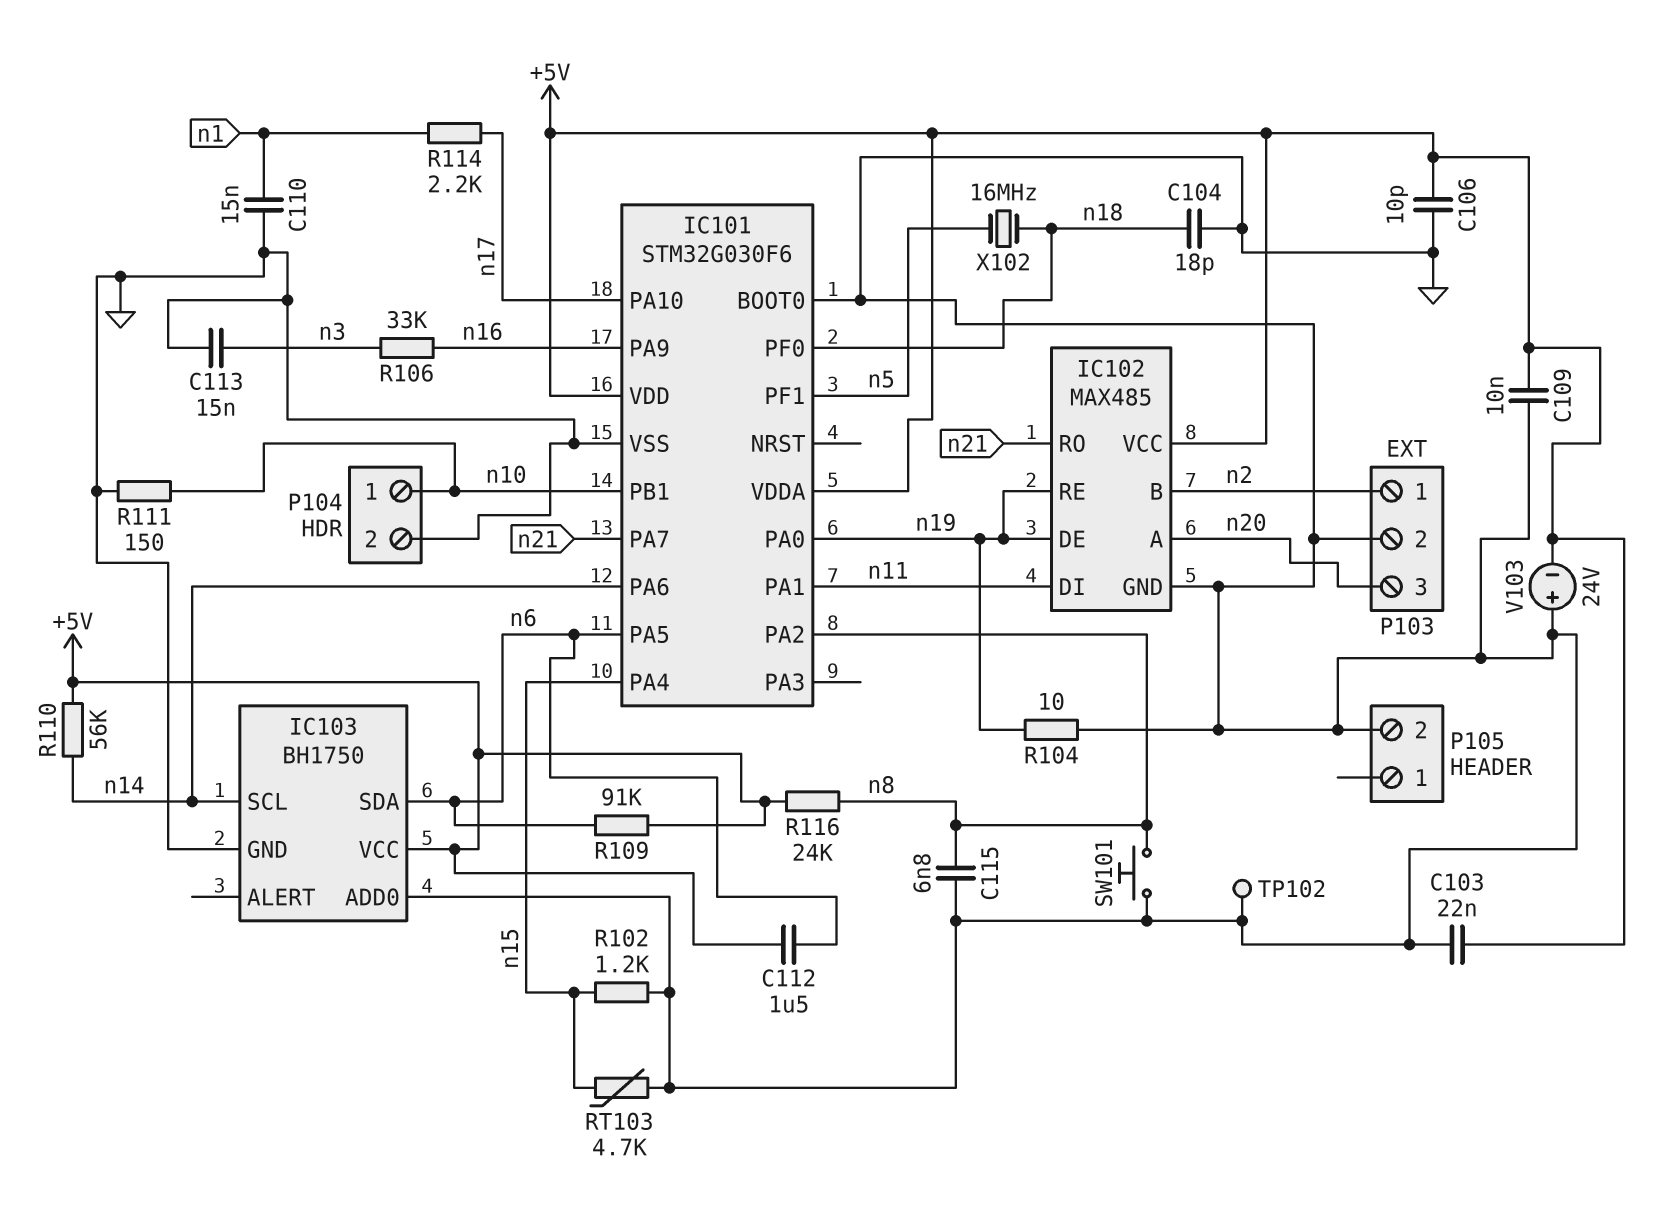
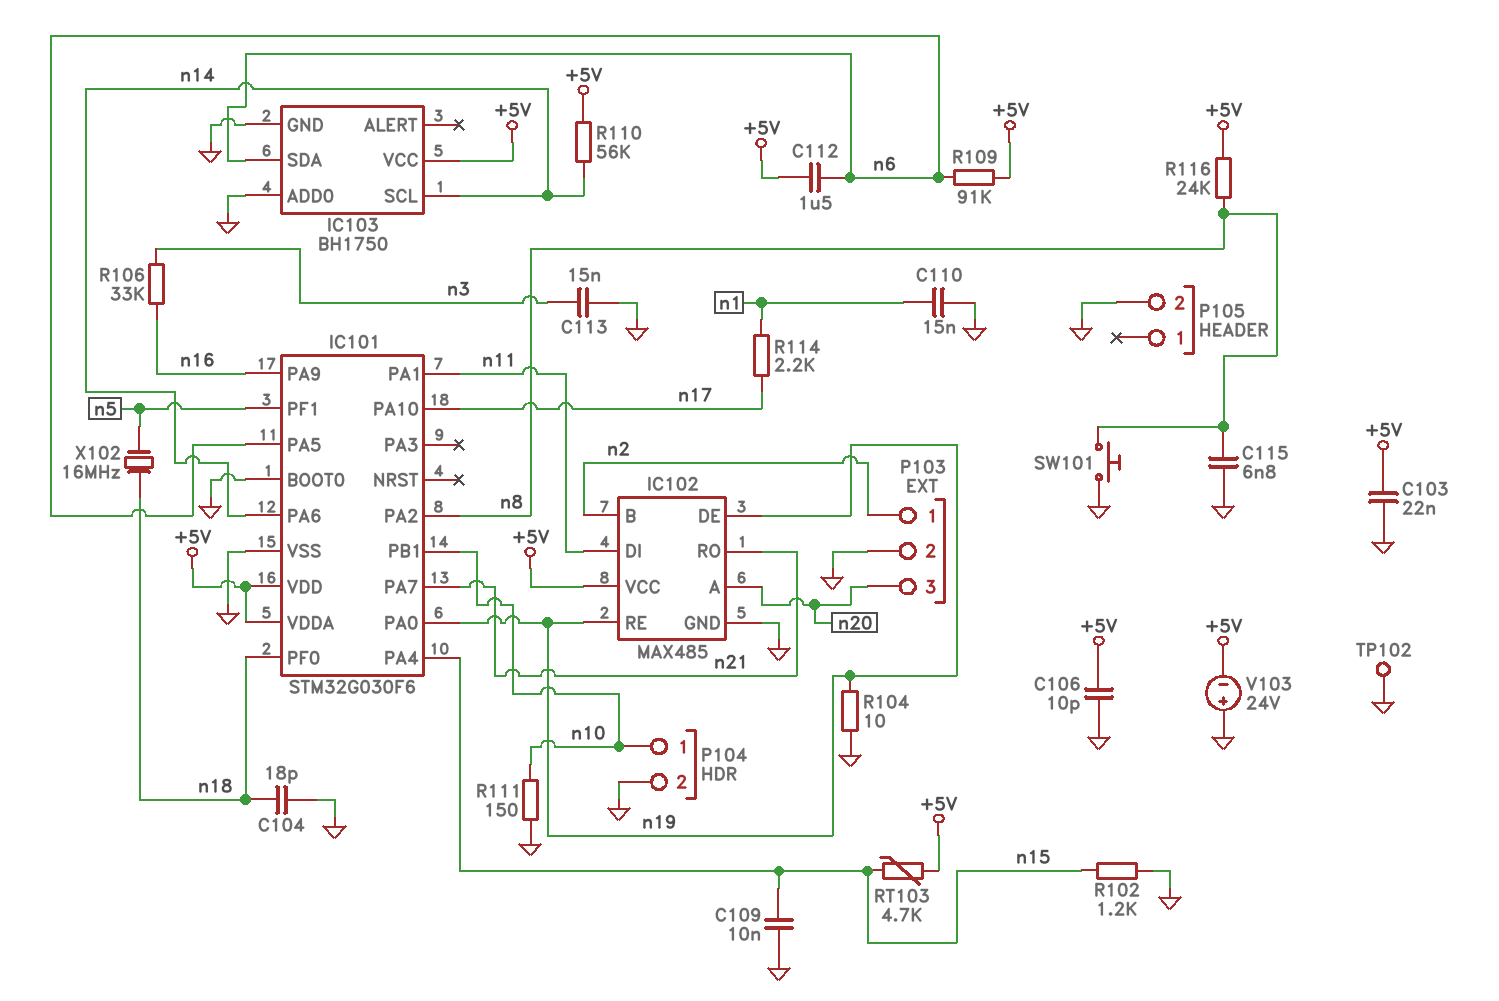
C109: 10nF (+5V, GND) -> 10nF (GND, n15)
RT103: 4.7k (GND, n15) -> 4.7k (+5V, n15)

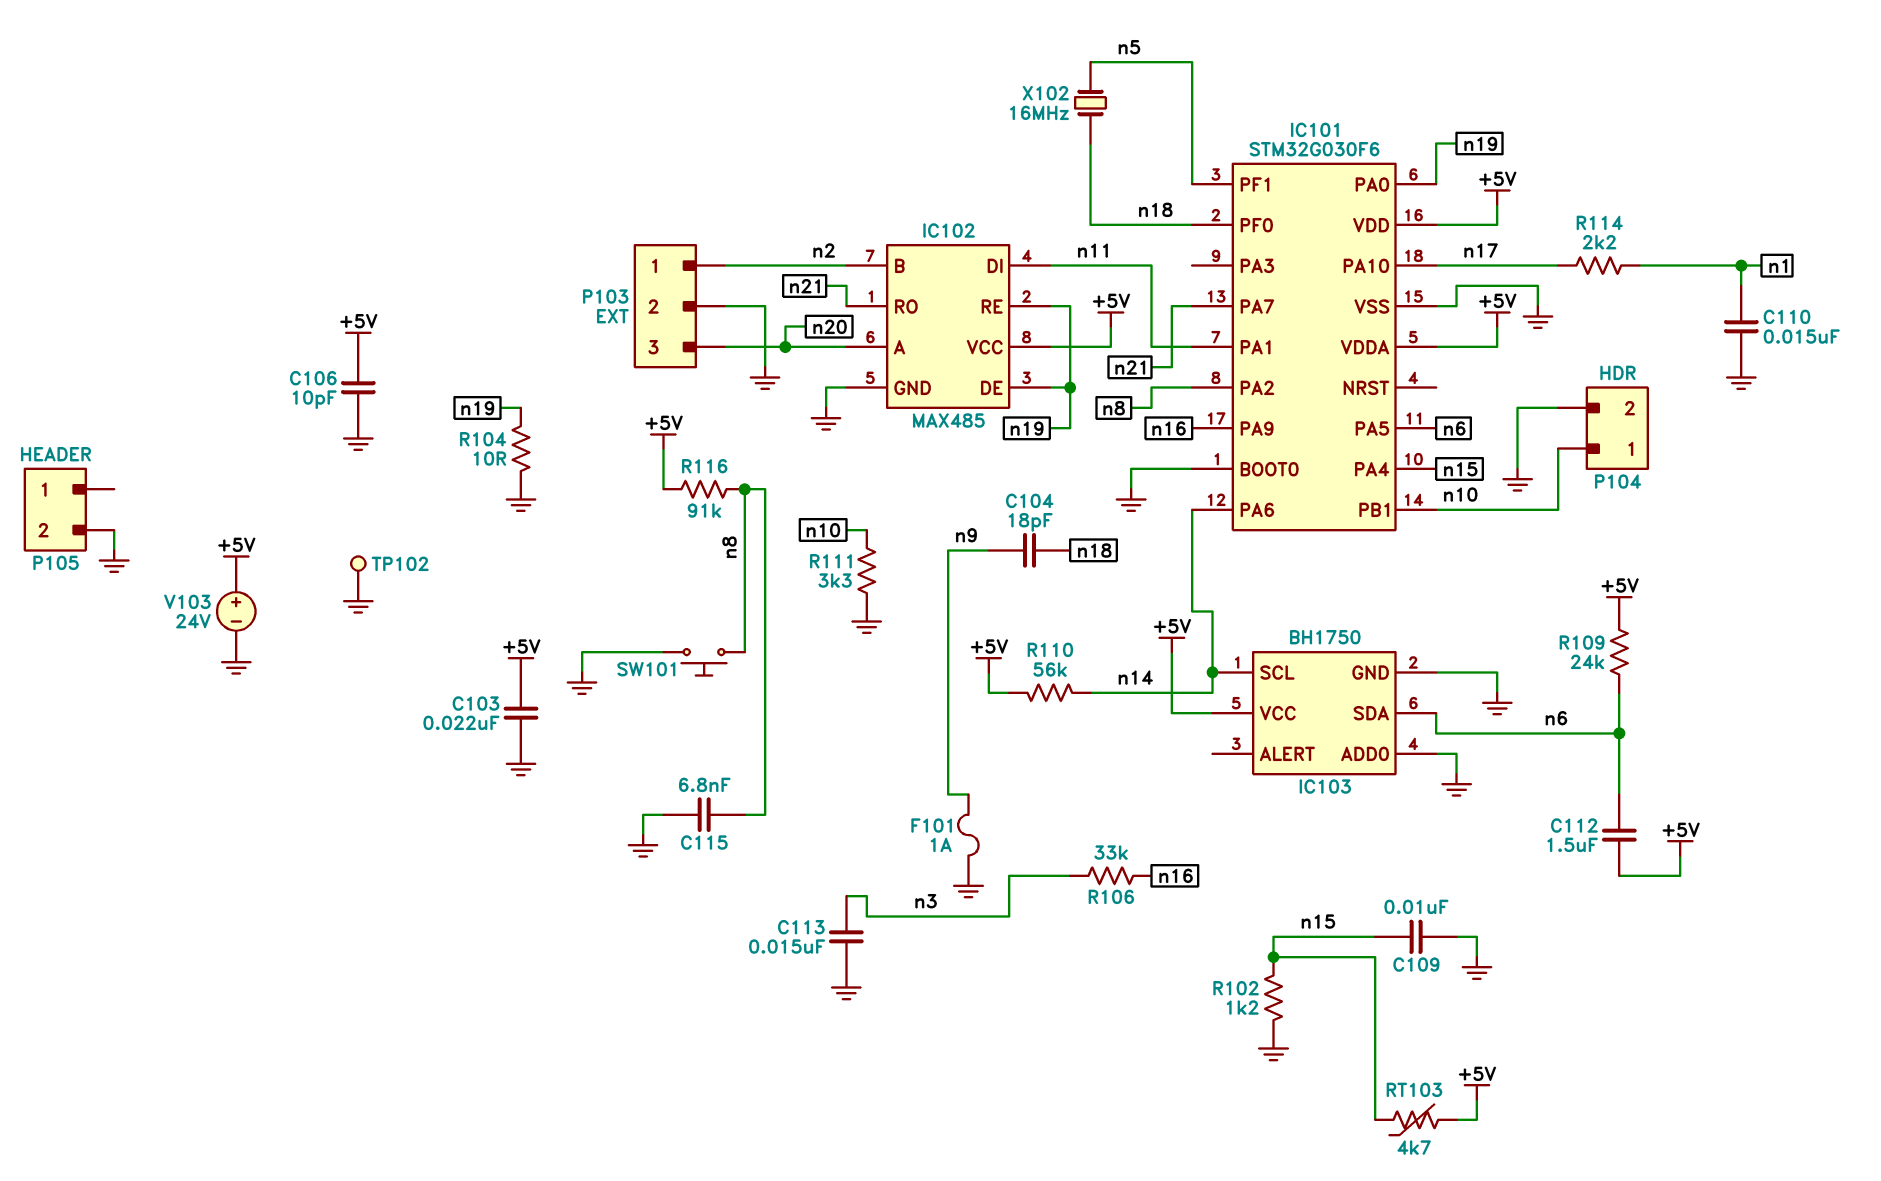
C104: 18pF (GND, n18) -> 18pF (n9, n18)
F101: none -> 1A (GND, n9)
R109: 91k (+5V, n6) -> 24k (+5V, n6)
R111: 150 (GND, n10) -> 3.3k (GND, n10)
R116: 24k (+5V, n8) -> 91k (+5V, n8)
V103: 24V (plus GND, minus +5V) -> 24V (plus +5V, minus GND)

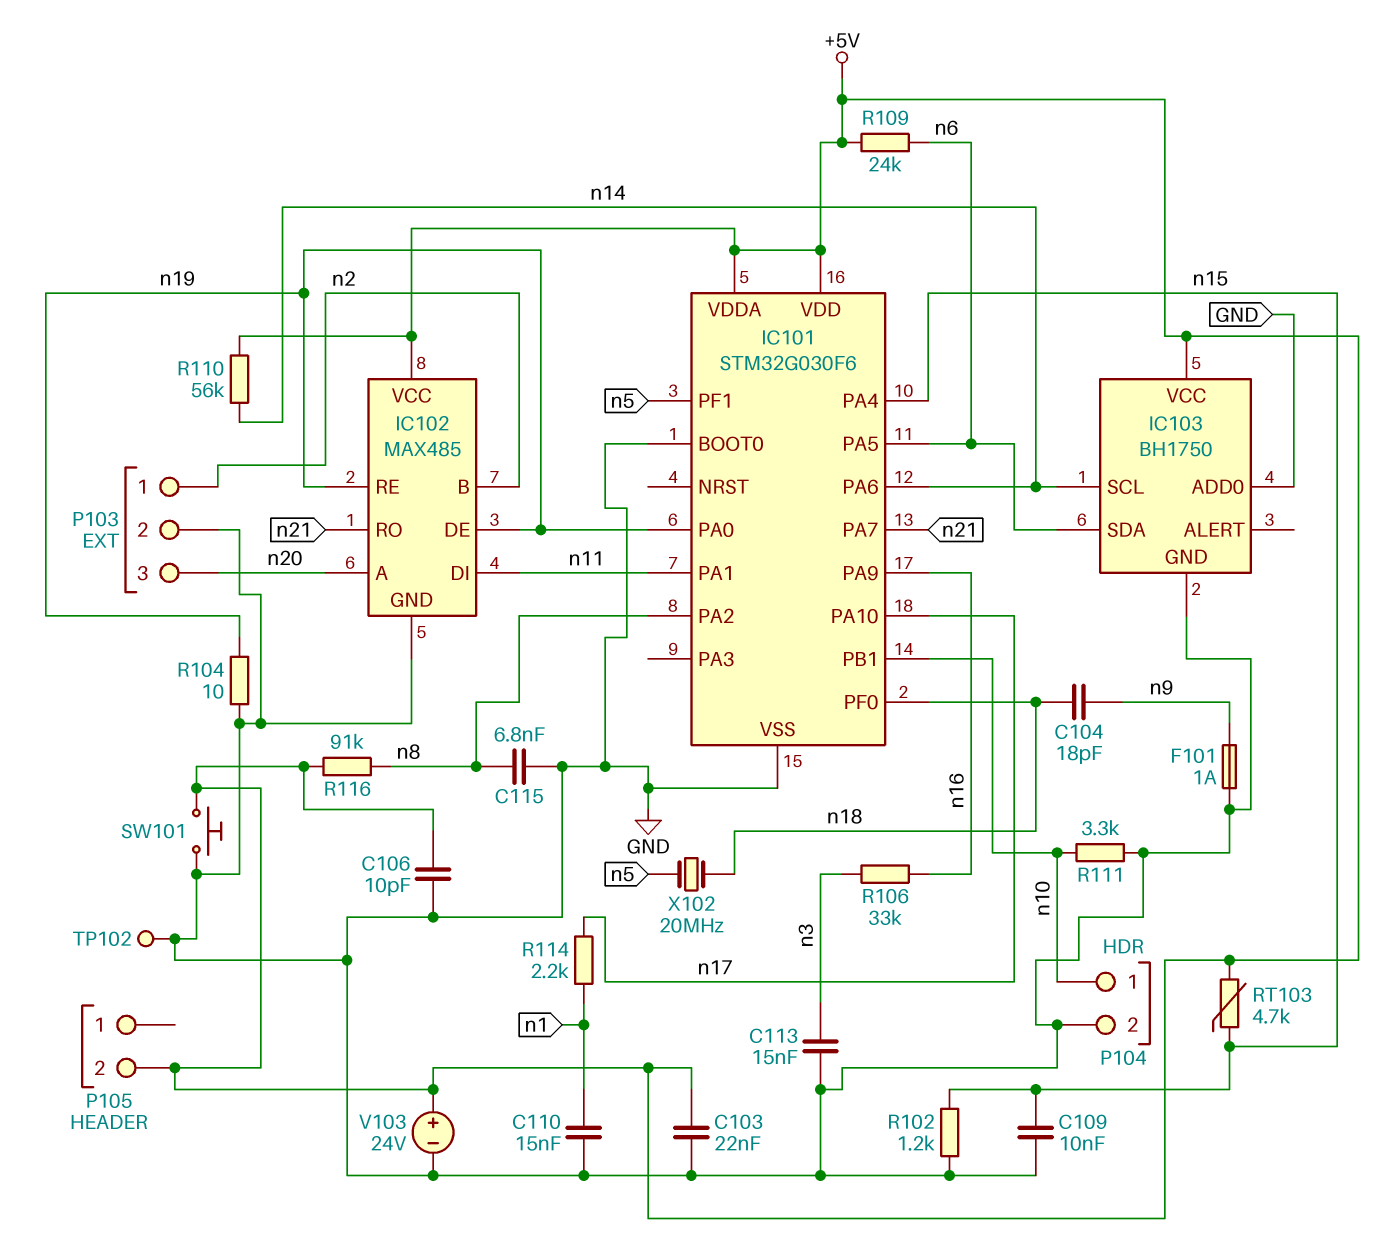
C112: 1.5uF (+5V, n6) -> none
P105 pin 2: GND -> +5V
SW101: button (GND, n8) -> button (+5V, GND)
X102: 16MHz (n5, n18) -> 20MHz (n5, n18)

